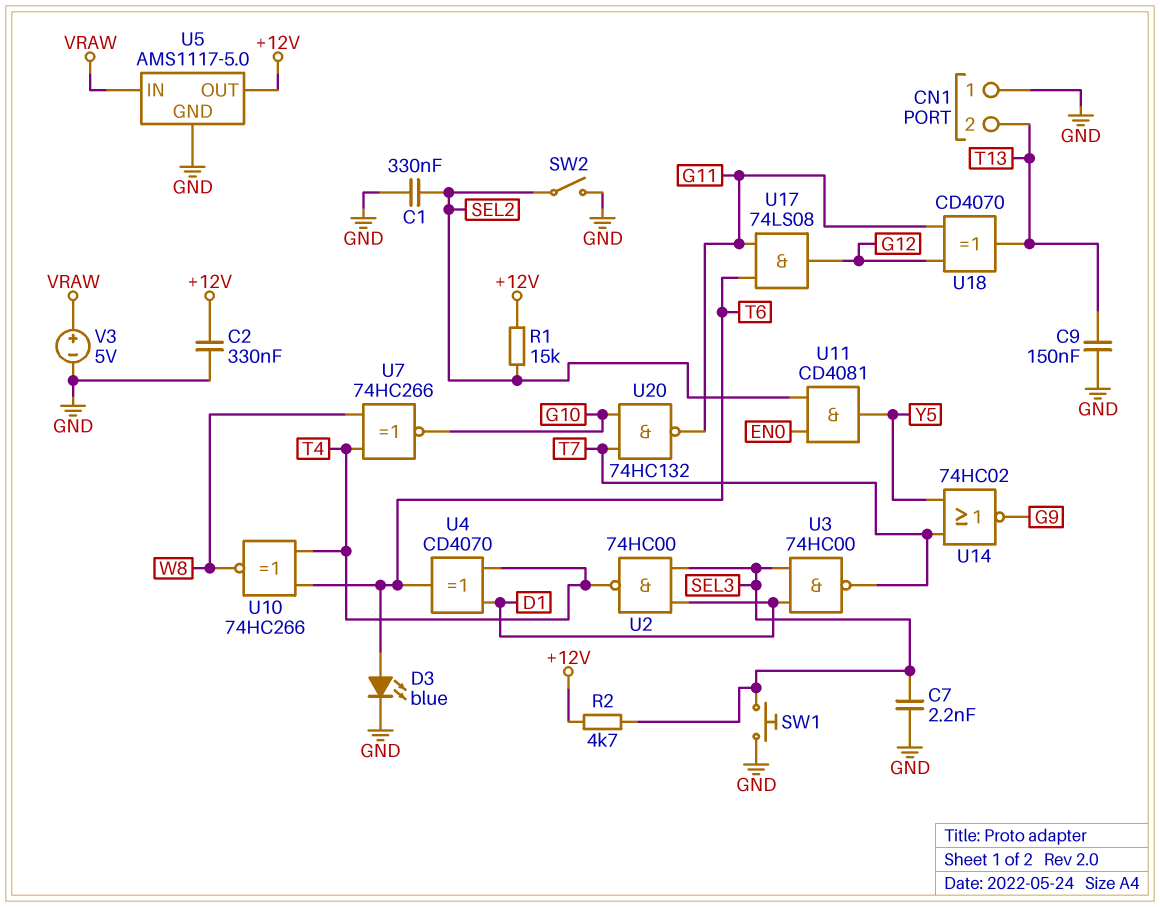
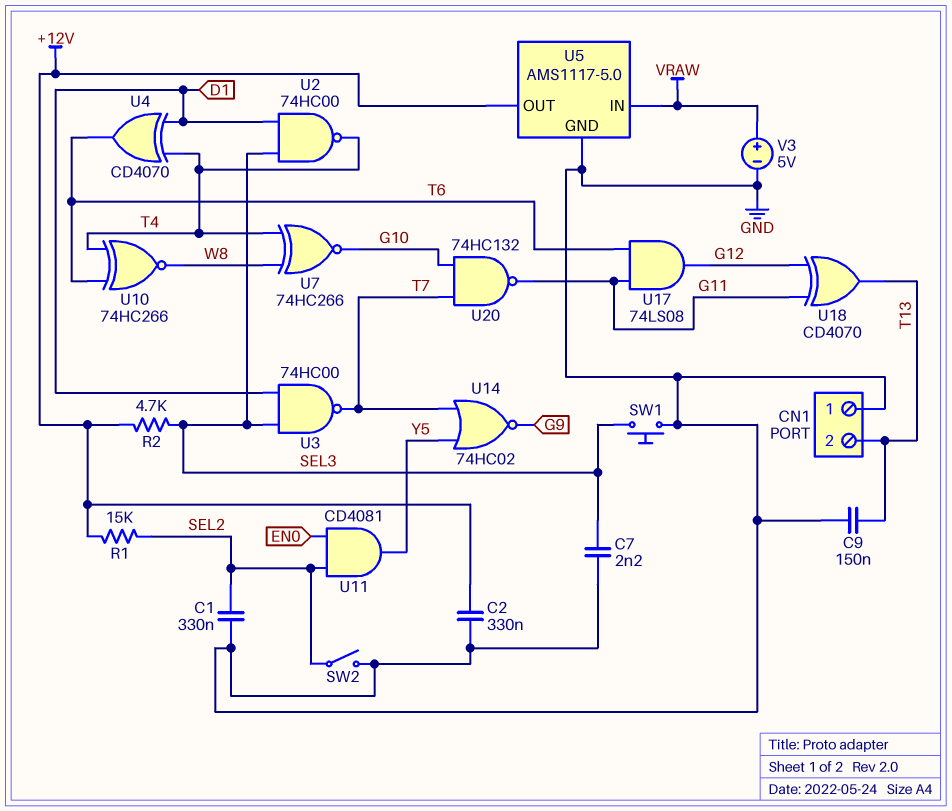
D3: LED blue (A T6, K GND) -> none

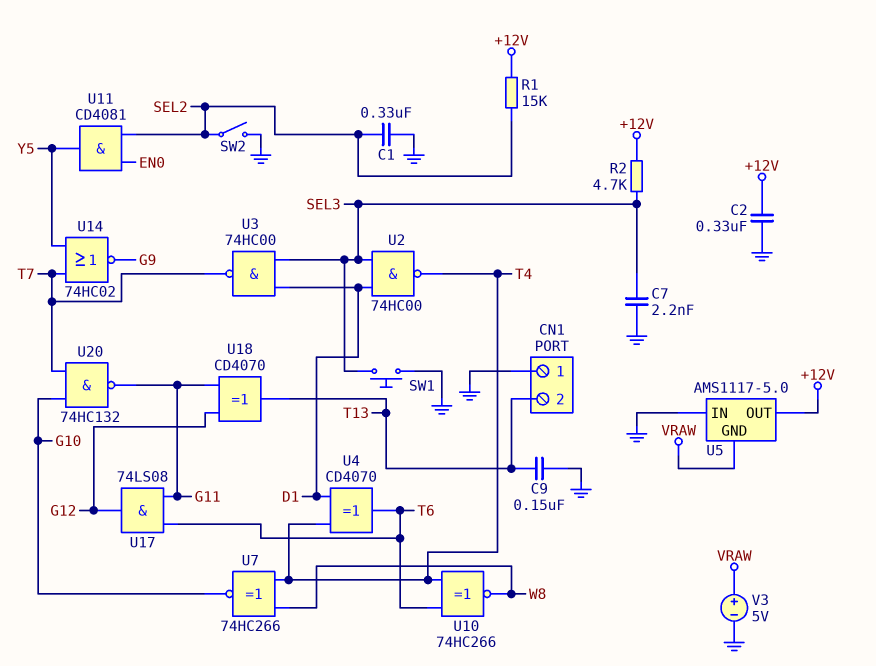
U5 pin GND: GND -> VRAW
U5 pin IN: VRAW -> GND

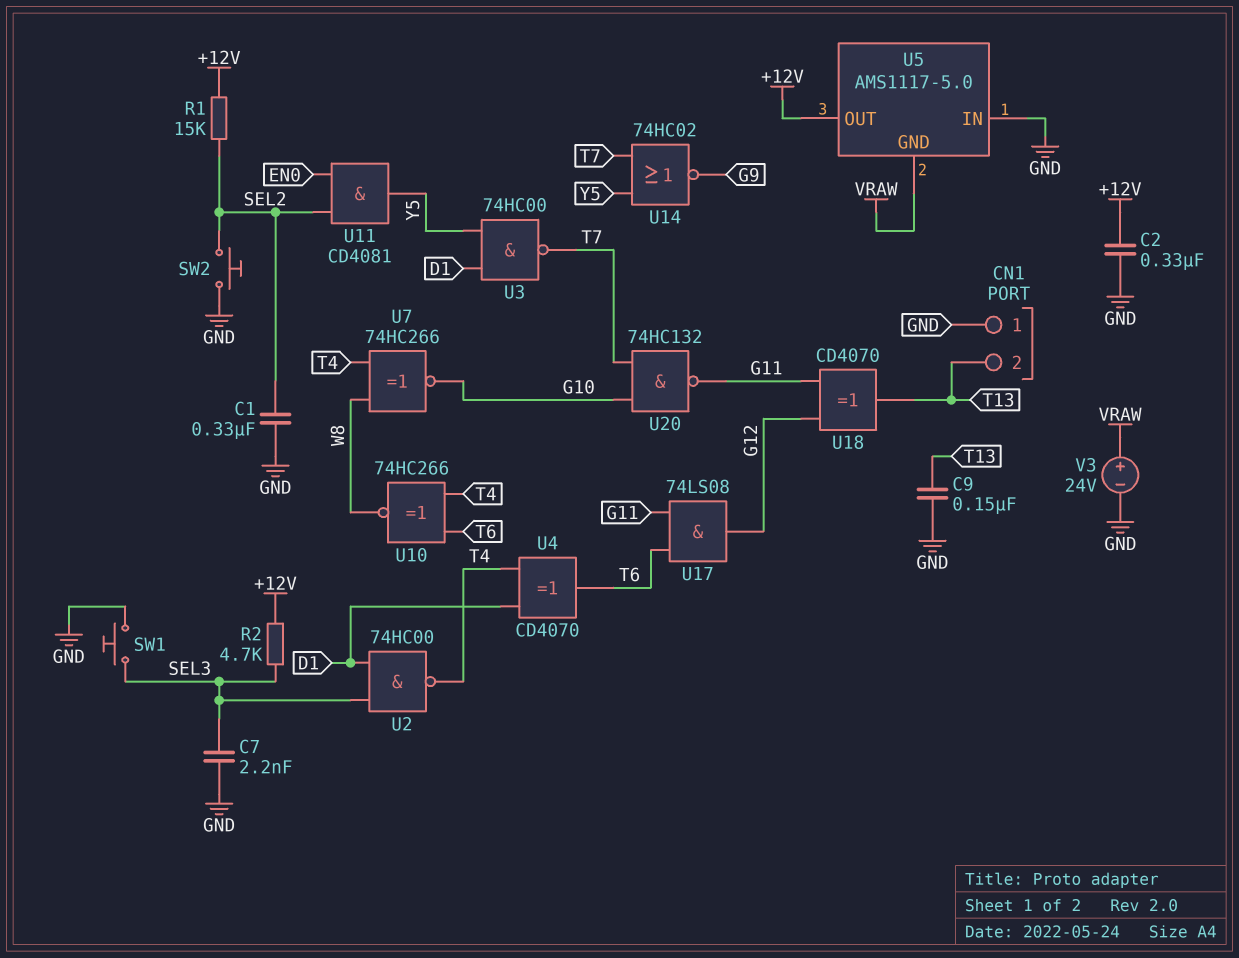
SW2: switch (GND, SEL2) -> button (GND, SEL2)
U3: NAND 74HC00 (in D1, in SEL3, out T7) -> NAND 74HC00 (in D1, in Y5, out T7)
V3: 5V (plus VRAW, minus GND) -> 24V (plus VRAW, minus GND)

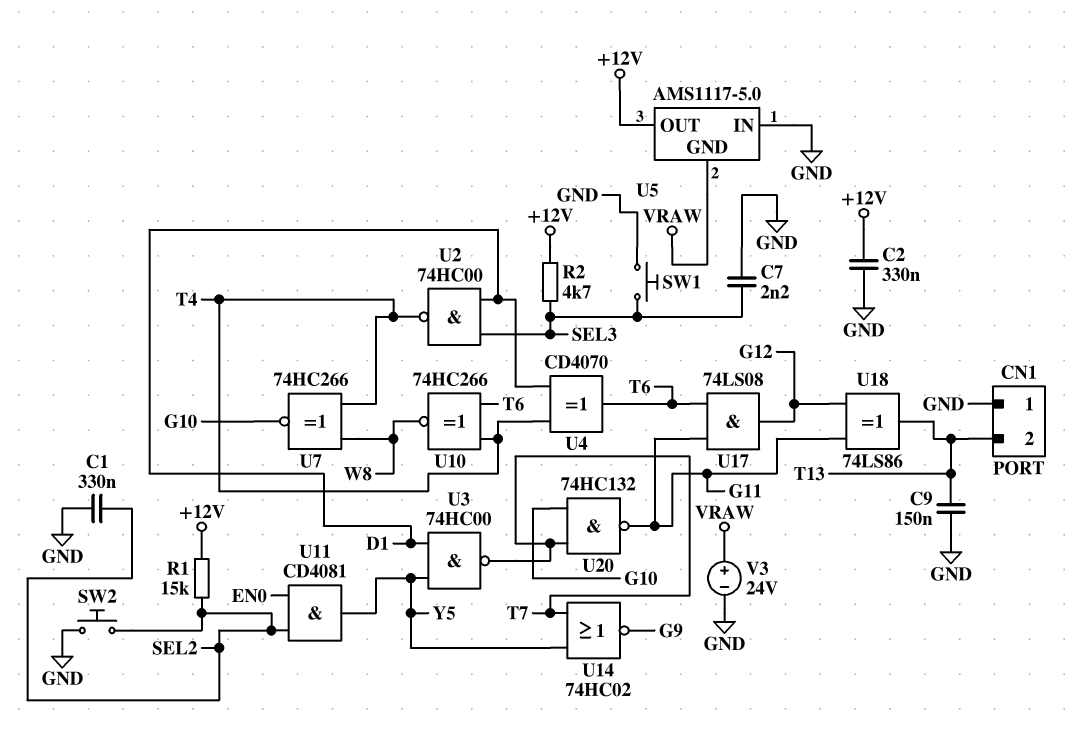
U18: XOR CD4070 (in G11, in G12, out T13) -> XOR 74LS86 (in G11, in G12, out T13)

